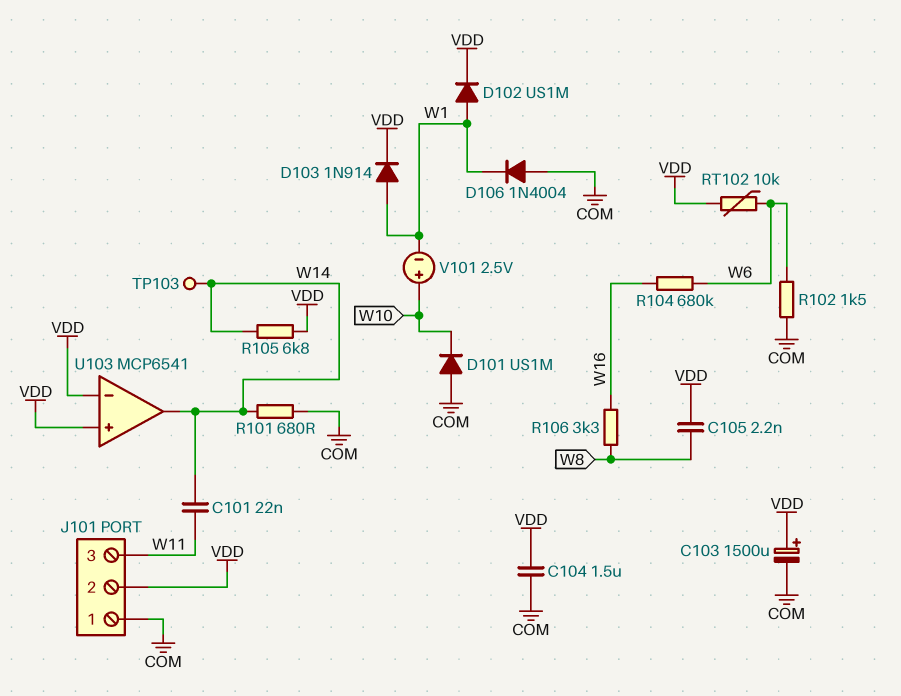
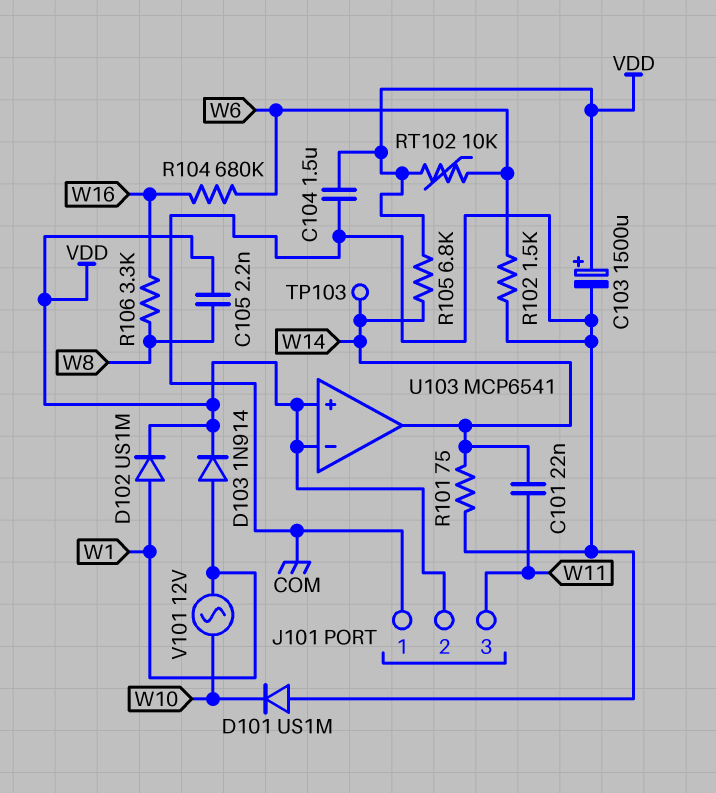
D106: diode 1N4004 (A COM, K W1) -> none
R101: 680 (COM, W14) -> 75 (COM, W14)
V101: 2.5V (plus W10, minus W1) -> AC 12V (W1, W10)

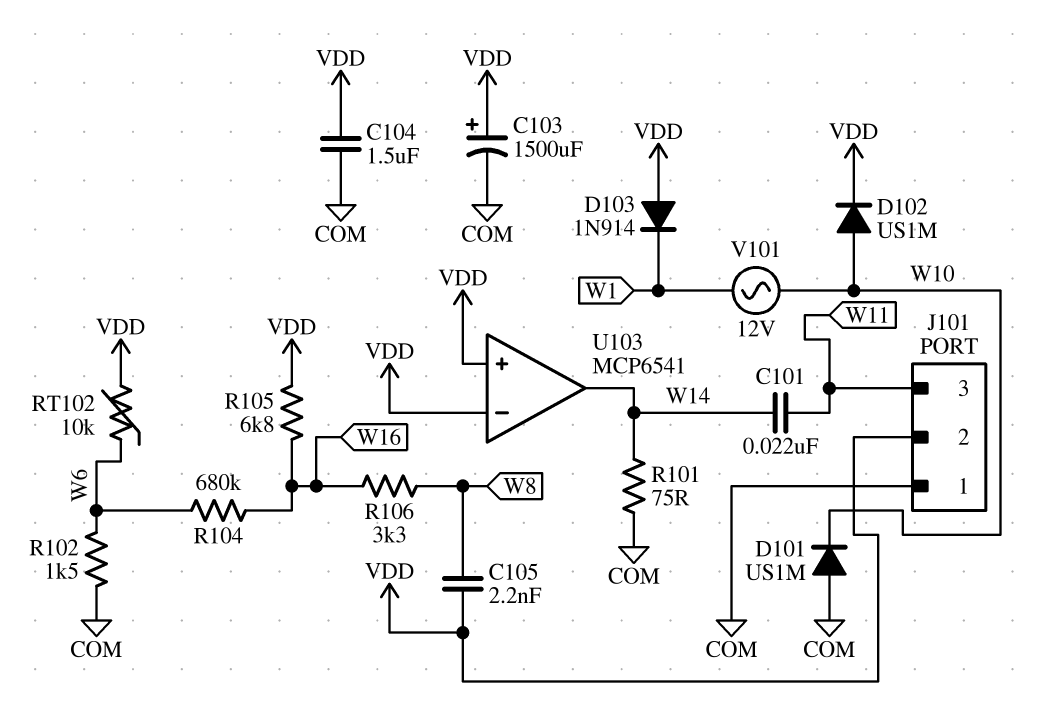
D102: diode US1M (A W1, K VDD) -> diode US1M (A W10, K VDD)
D103: diode 1N914 (A W1, K VDD) -> diode 1N914 (A VDD, K W1)
R105: 6.8k (VDD, W14) -> 6.8k (VDD, W16)
TP103: test point (W14) -> none

